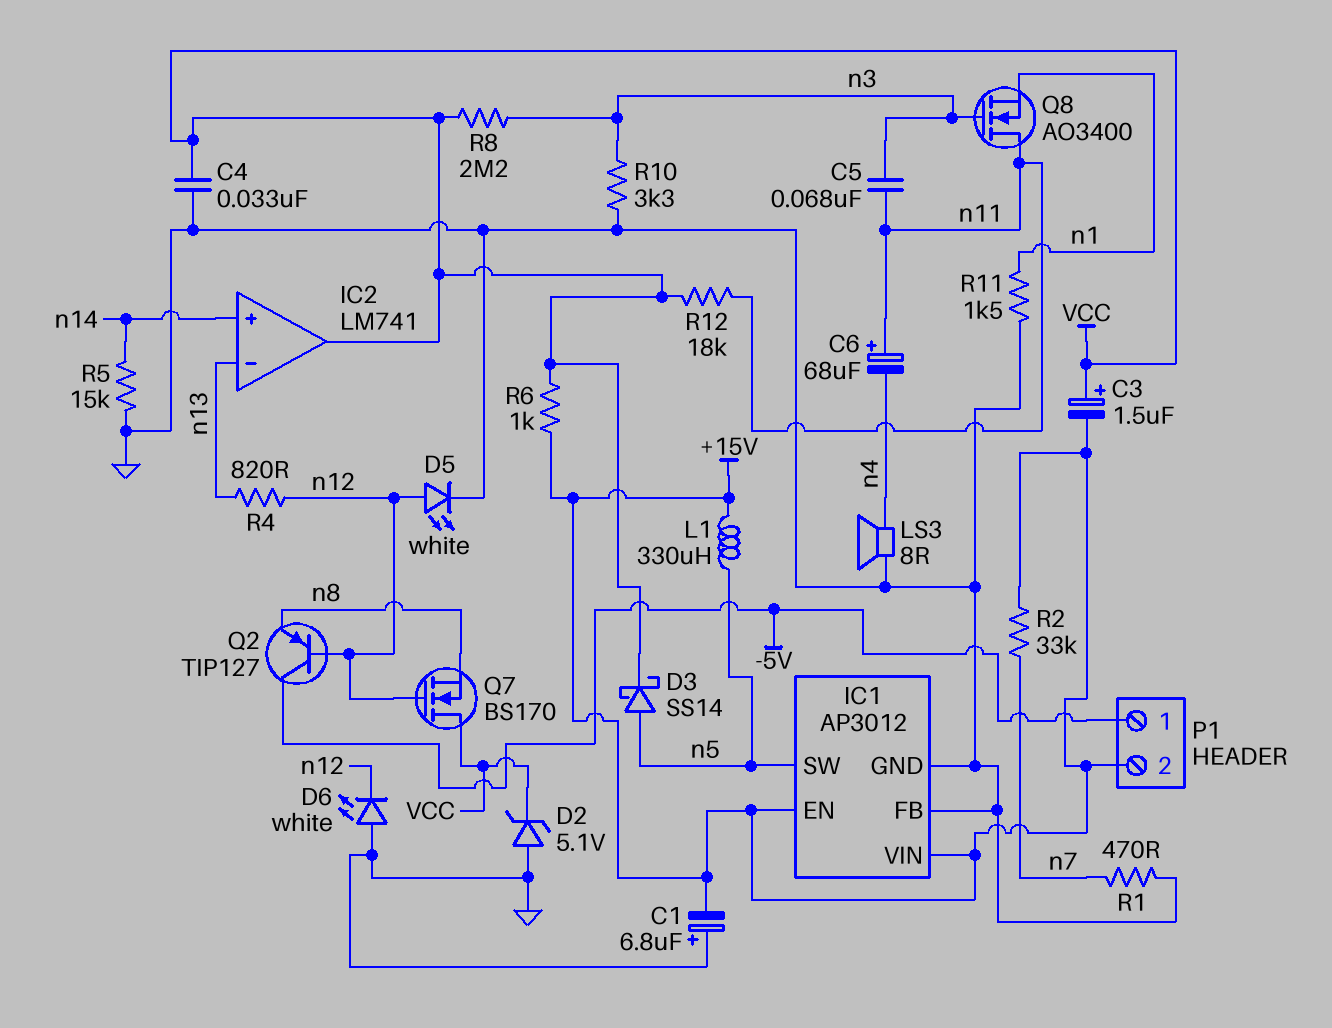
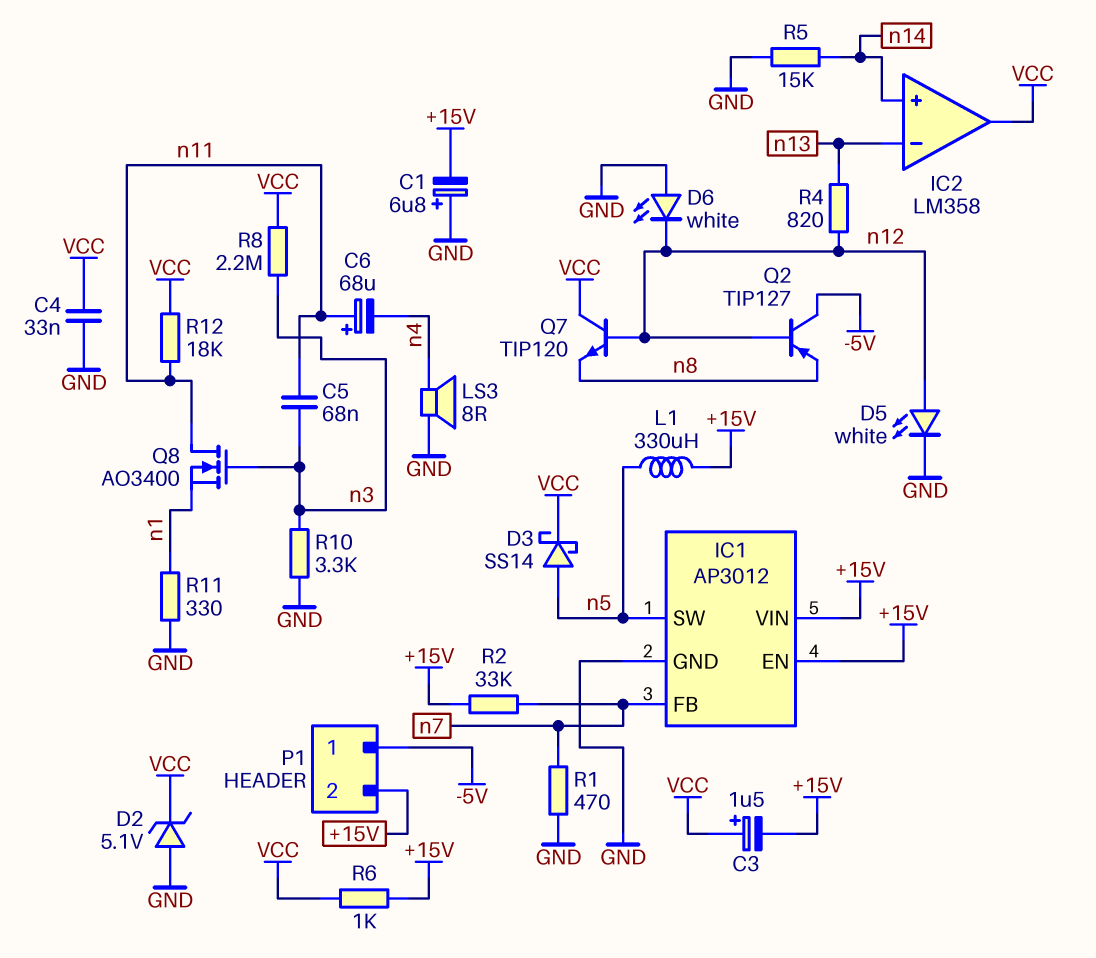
IC1 pin FB: GND -> n7
IC2: LM741 -> LM358
Q7: NMOS BS170 (G n12, D VCC, S n8) -> NPN TIP120 (B n12, C VCC, E n8)
R11: 1.5k (GND, n1) -> 330 (GND, n1)

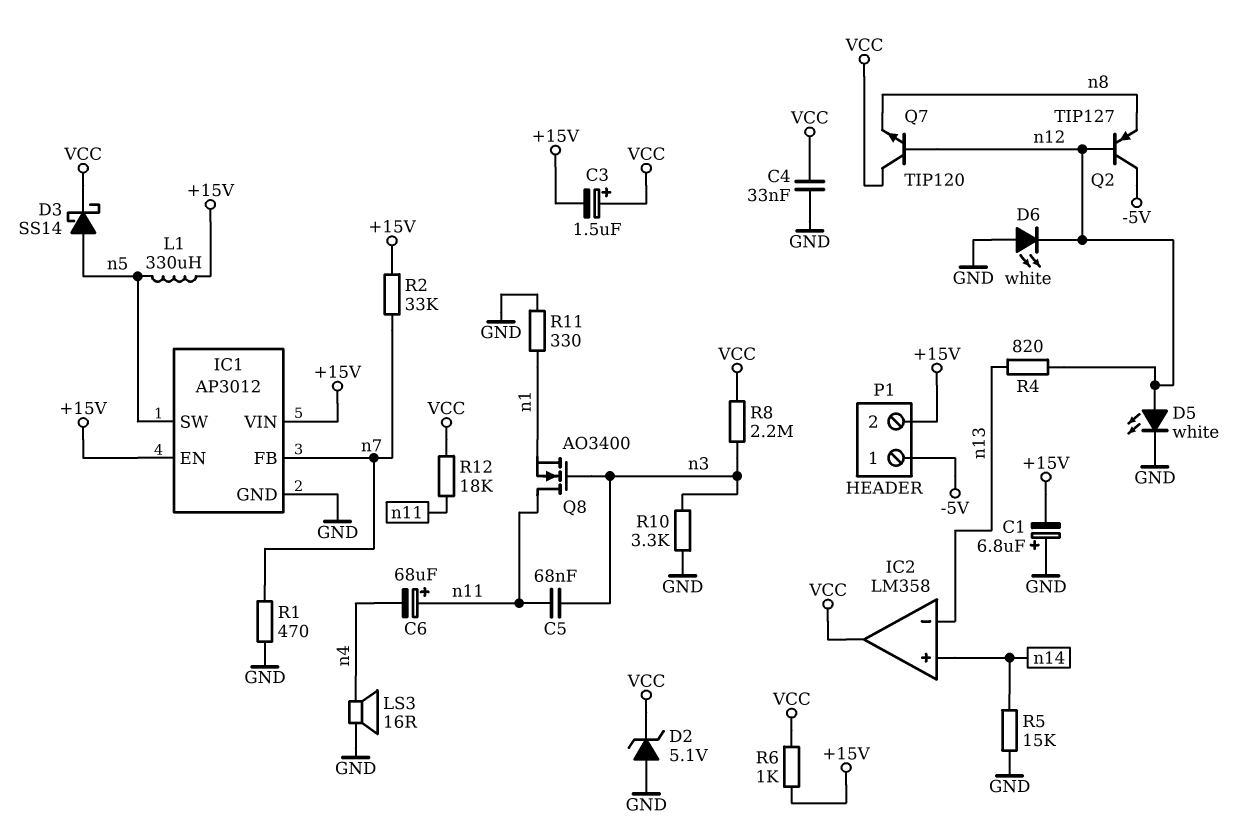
LS3: speaker 8R (GND, n4) -> speaker 16R (GND, n4)

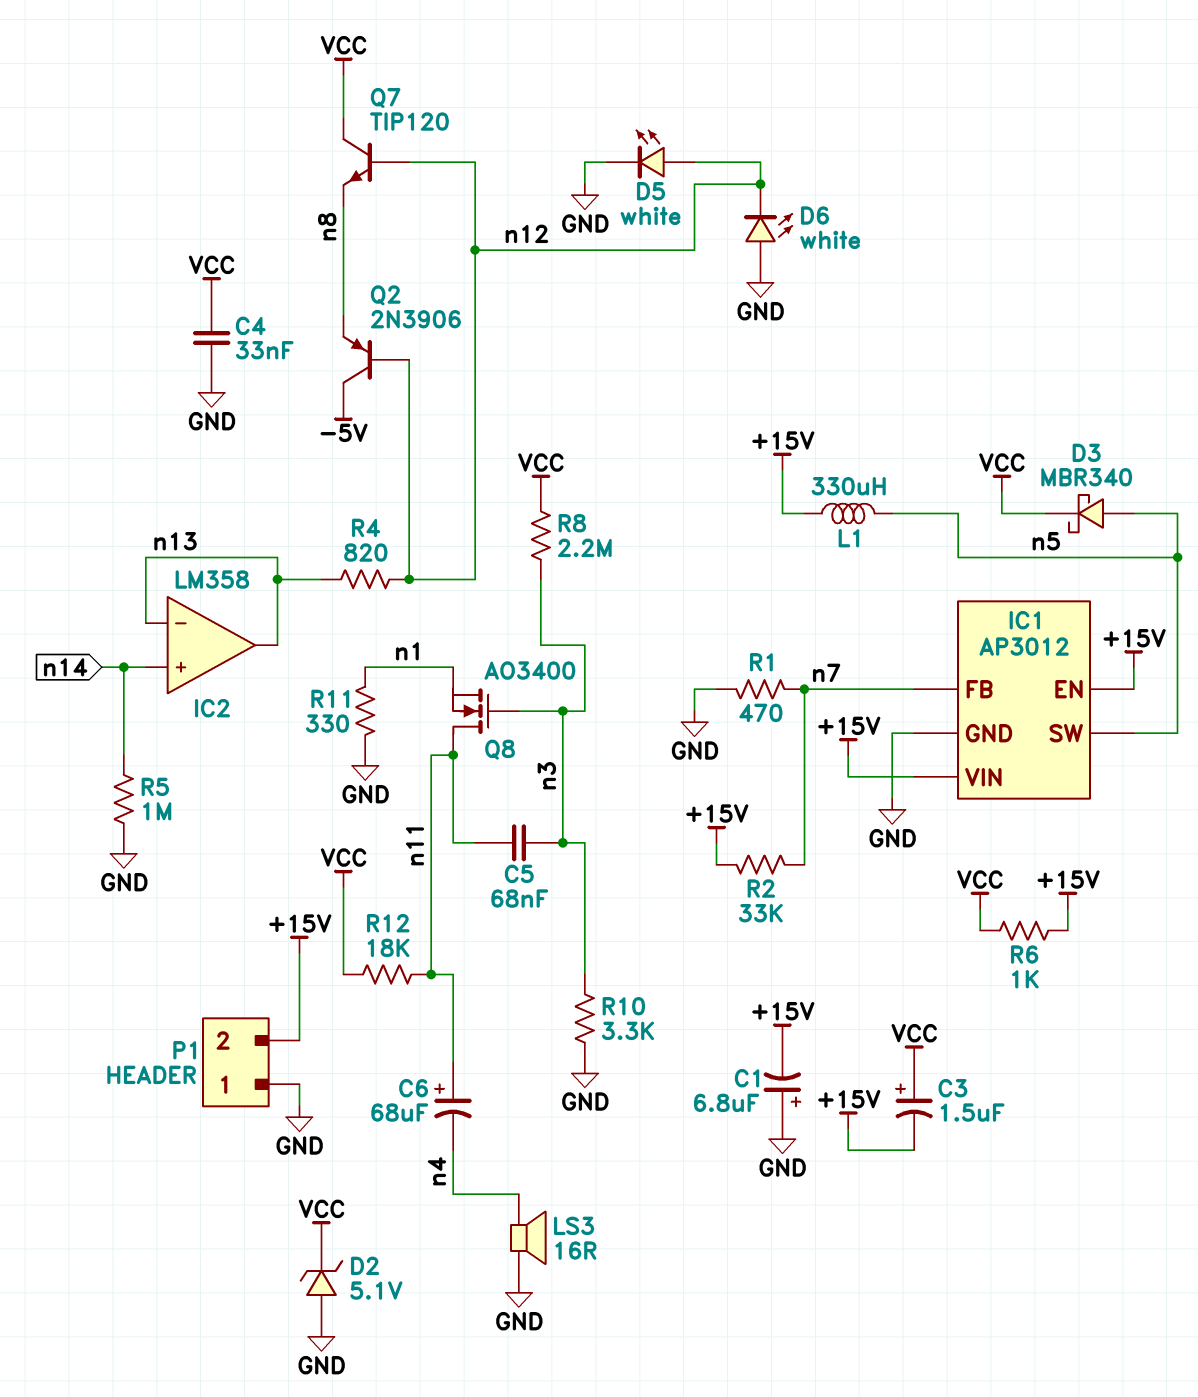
D3: schottky SS14 (A n5, K VCC) -> schottky MBR340 (A n5, K VCC)
IC2 pin out: VCC -> n13
P1 pin 1: -5V -> GND
Q2: PNP TIP127 (B n12, C -5V, E n8) -> PNP 2N3906 (B n12, C -5V, E n8)
R5: 15k (GND, n14) -> 1M (GND, n14)

